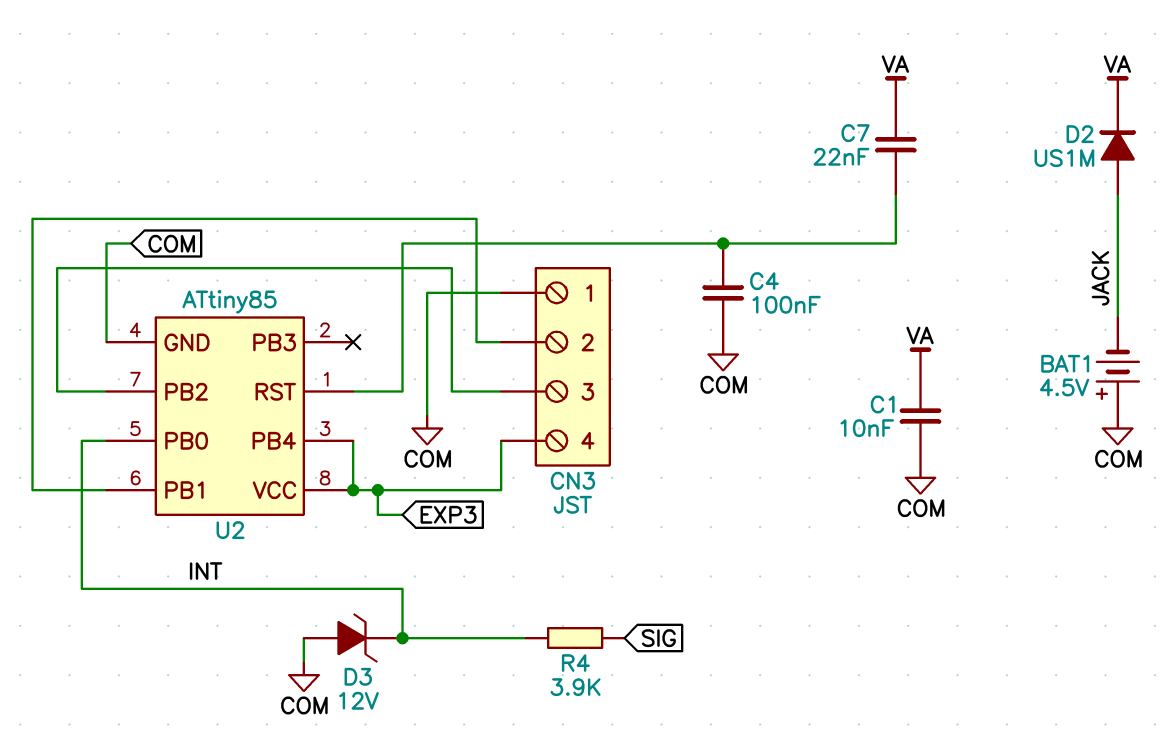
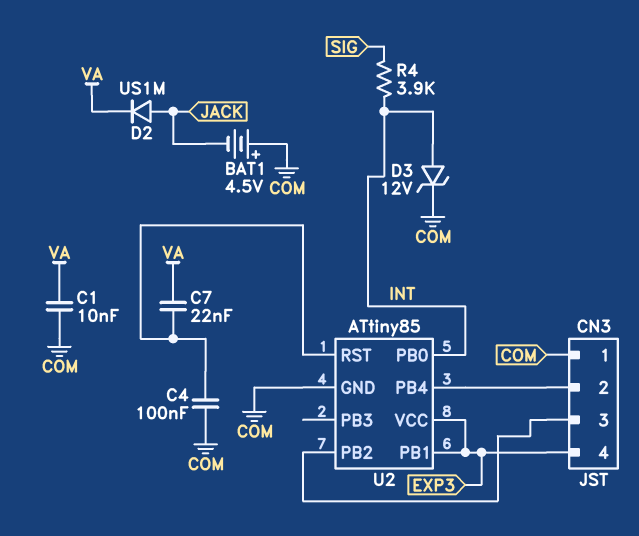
D3: zener 12V (A COM, K INT) -> zener 12V (A INT, K COM)
U2 pin PB1: CN3/2 -> EXP3
U2 pin PB4: EXP3 -> CN3/2

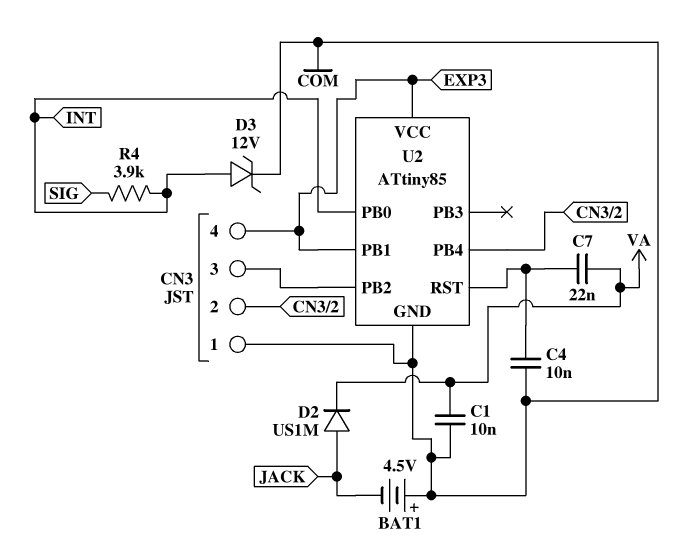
C4: 100nF (COM, U2/RST) -> 10nF (COM, U2/RST)

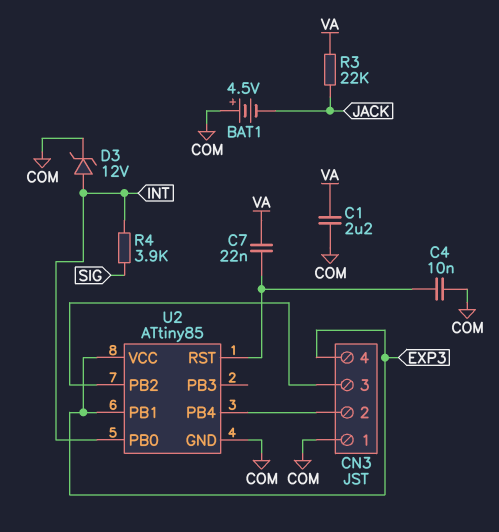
C1: 10nF (COM, VA) -> 2.2uF (COM, VA)
D2: diode US1M (A JACK, K VA) -> none
R3: none -> 22k (JACK, VA)

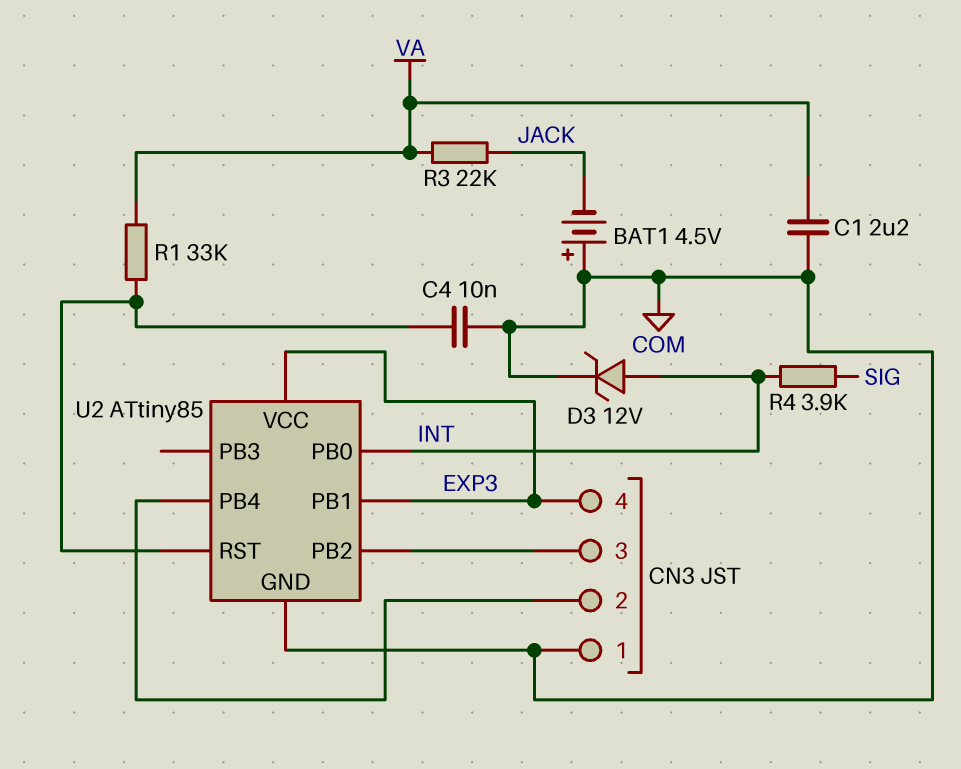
C7: 22nF (U2/RST, VA) -> none
R1: none -> 33k (U2/RST, VA)

